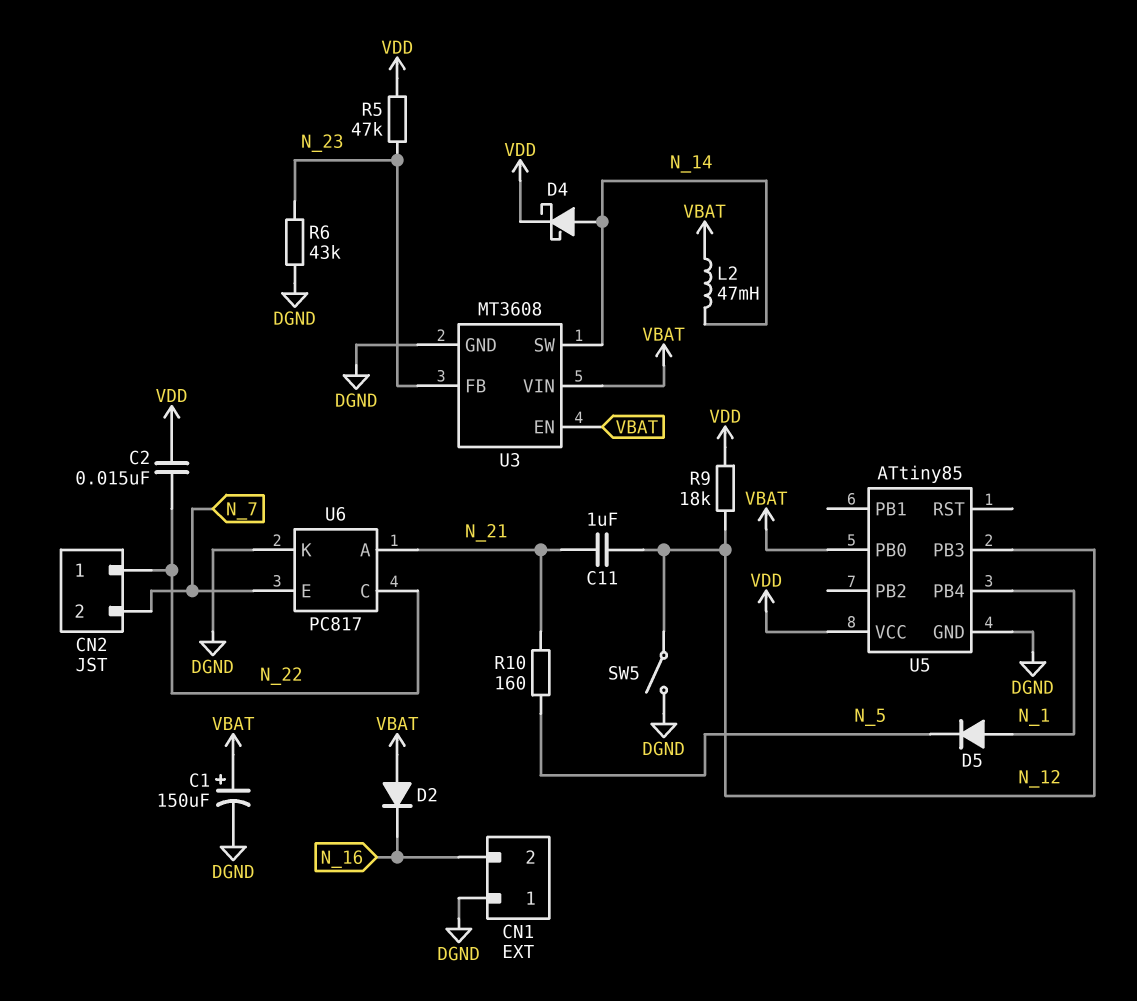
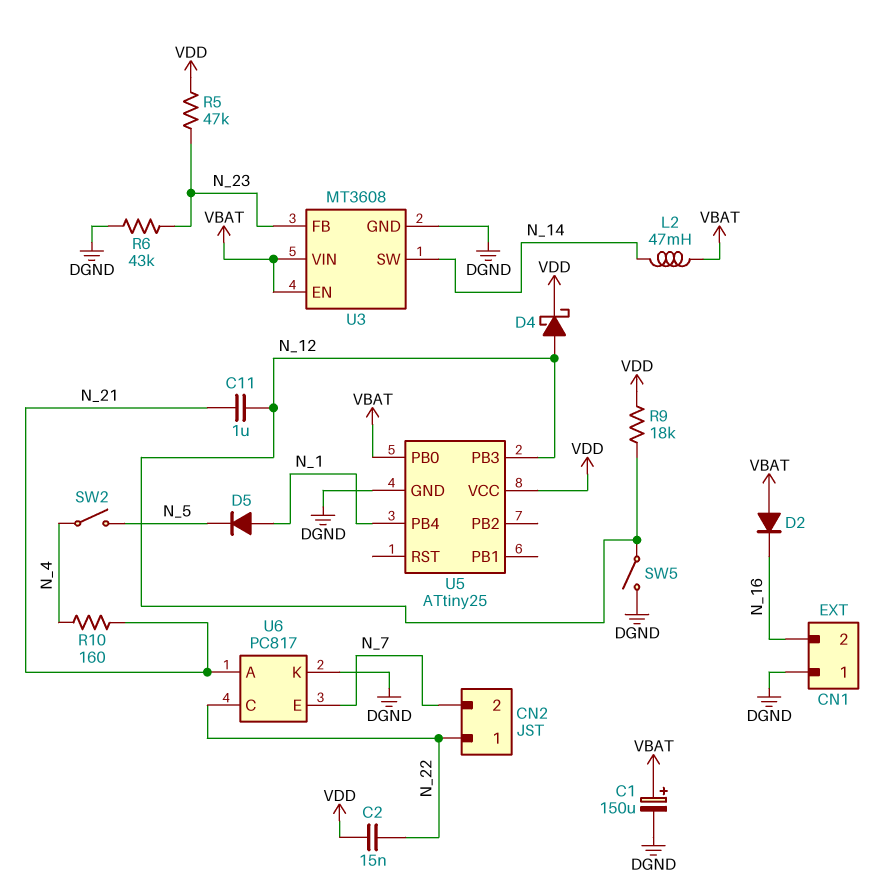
D4: schottky (A N_14, K VDD) -> schottky (A N_12, K VDD)
R10: 160 (N_5, N_21) -> 160 (N_4, N_21)
SW2: none -> switch (N_4, N_5)
U5: ATtiny85 -> ATtiny25

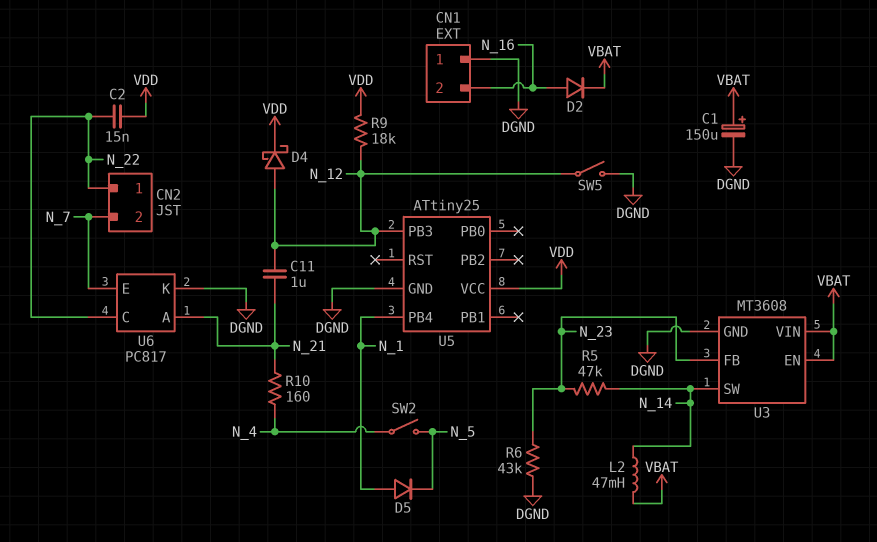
D2: diode (A VBAT, K N_16) -> diode (A N_16, K VBAT)
R5: 47k (N_23, VDD) -> 47k (N_14, N_23)
U5 pin PB0: VBAT -> none

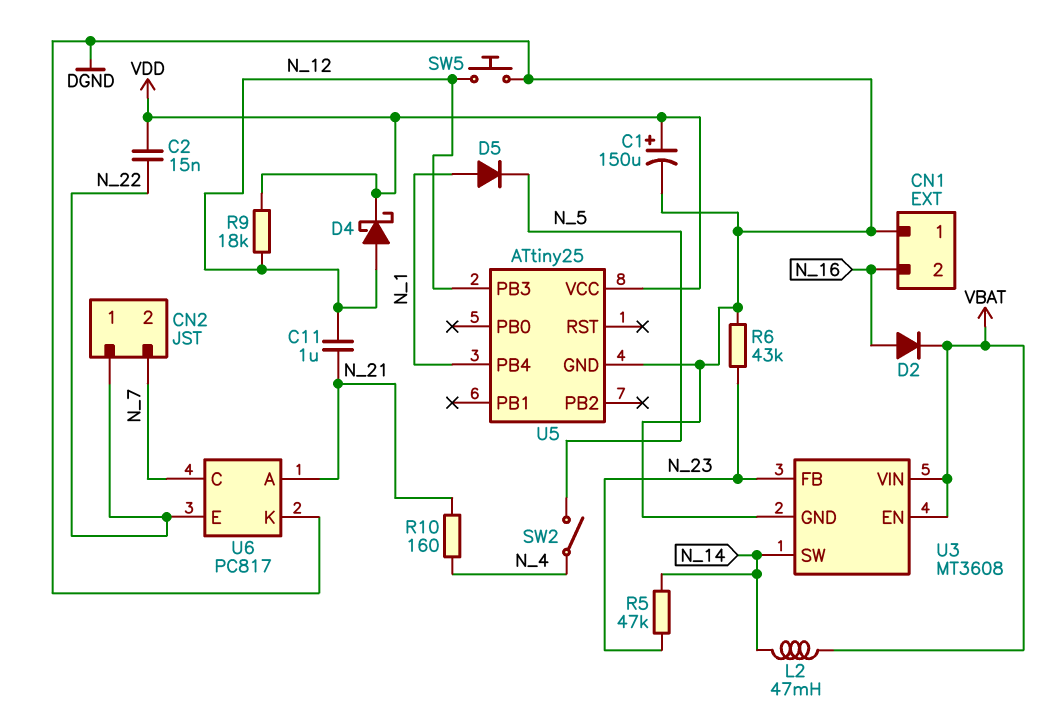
C1: 150uF (plus VBAT, minus DGND) -> 150uF (plus VDD, minus DGND)
SW5: switch (DGND, N_12) -> button (DGND, N_12)
U6 pin C: N_22 -> N_7
U6 pin E: N_7 -> N_22

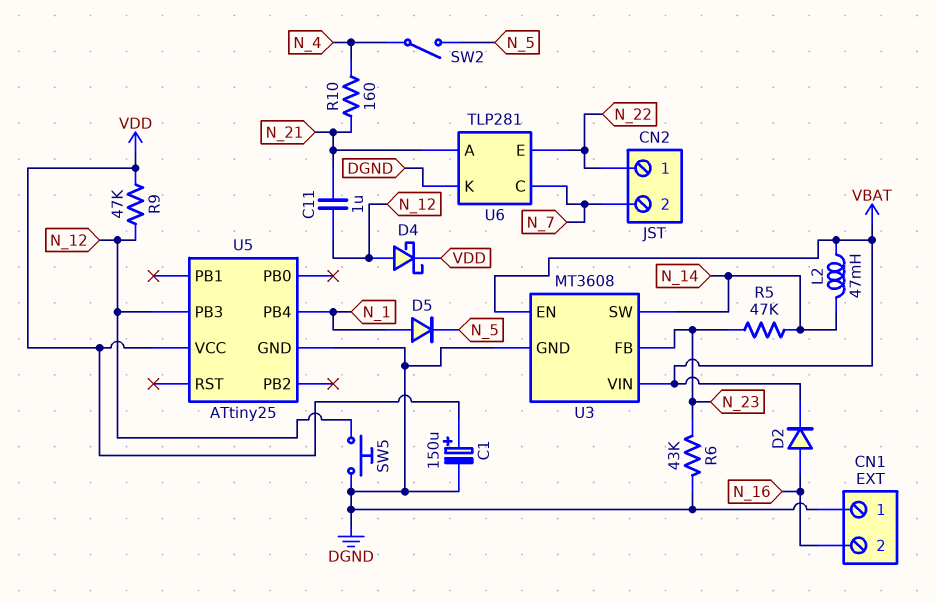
C2: 15nF (N_22, VDD) -> none
R9: 18k (N_12, VDD) -> 47k (N_12, VDD)
U6: PC817 -> TLP281

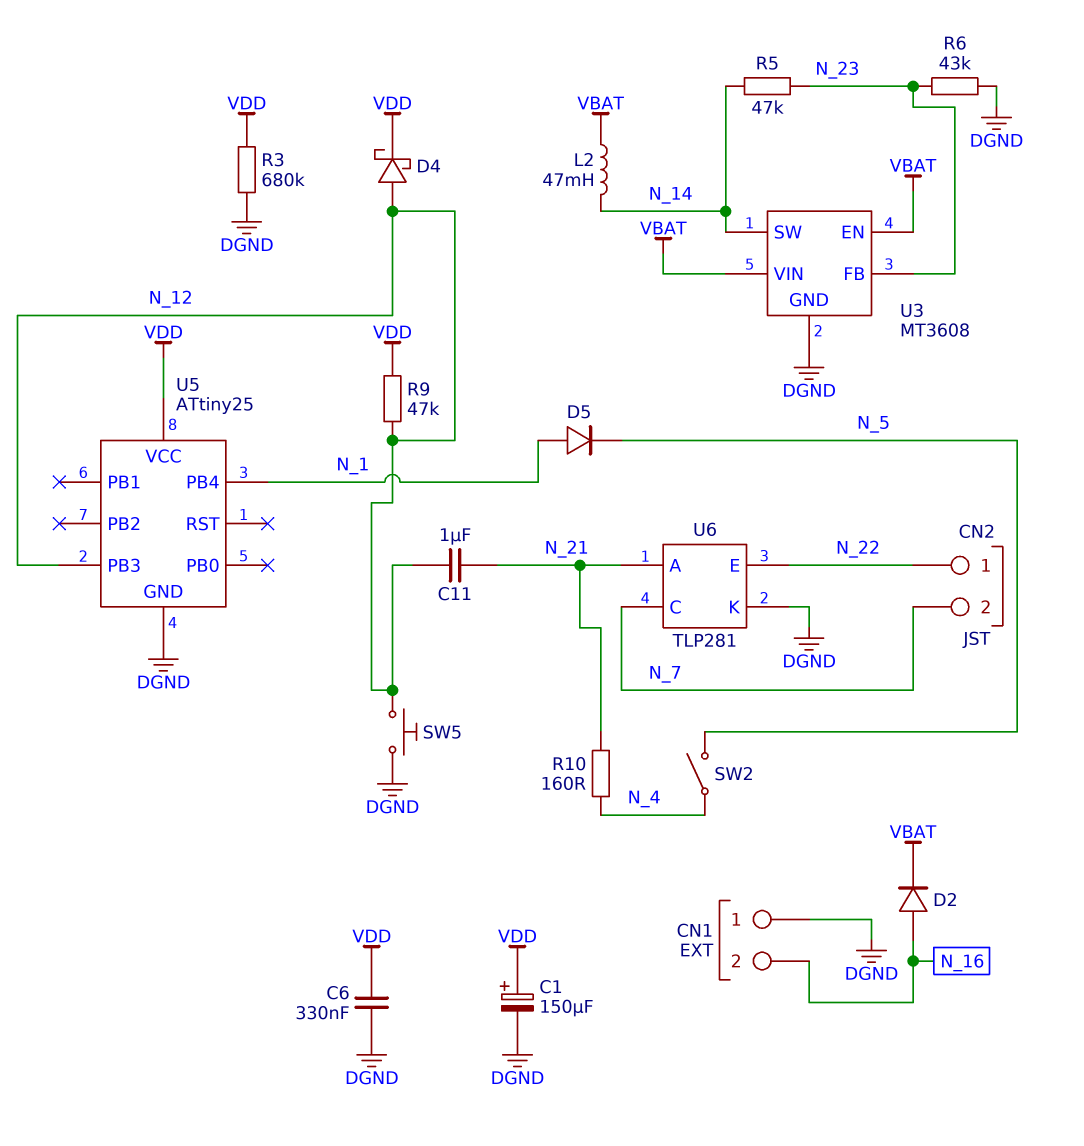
C6: none -> 330nF (DGND, VDD)
R3: none -> 680k (DGND, VDD)

